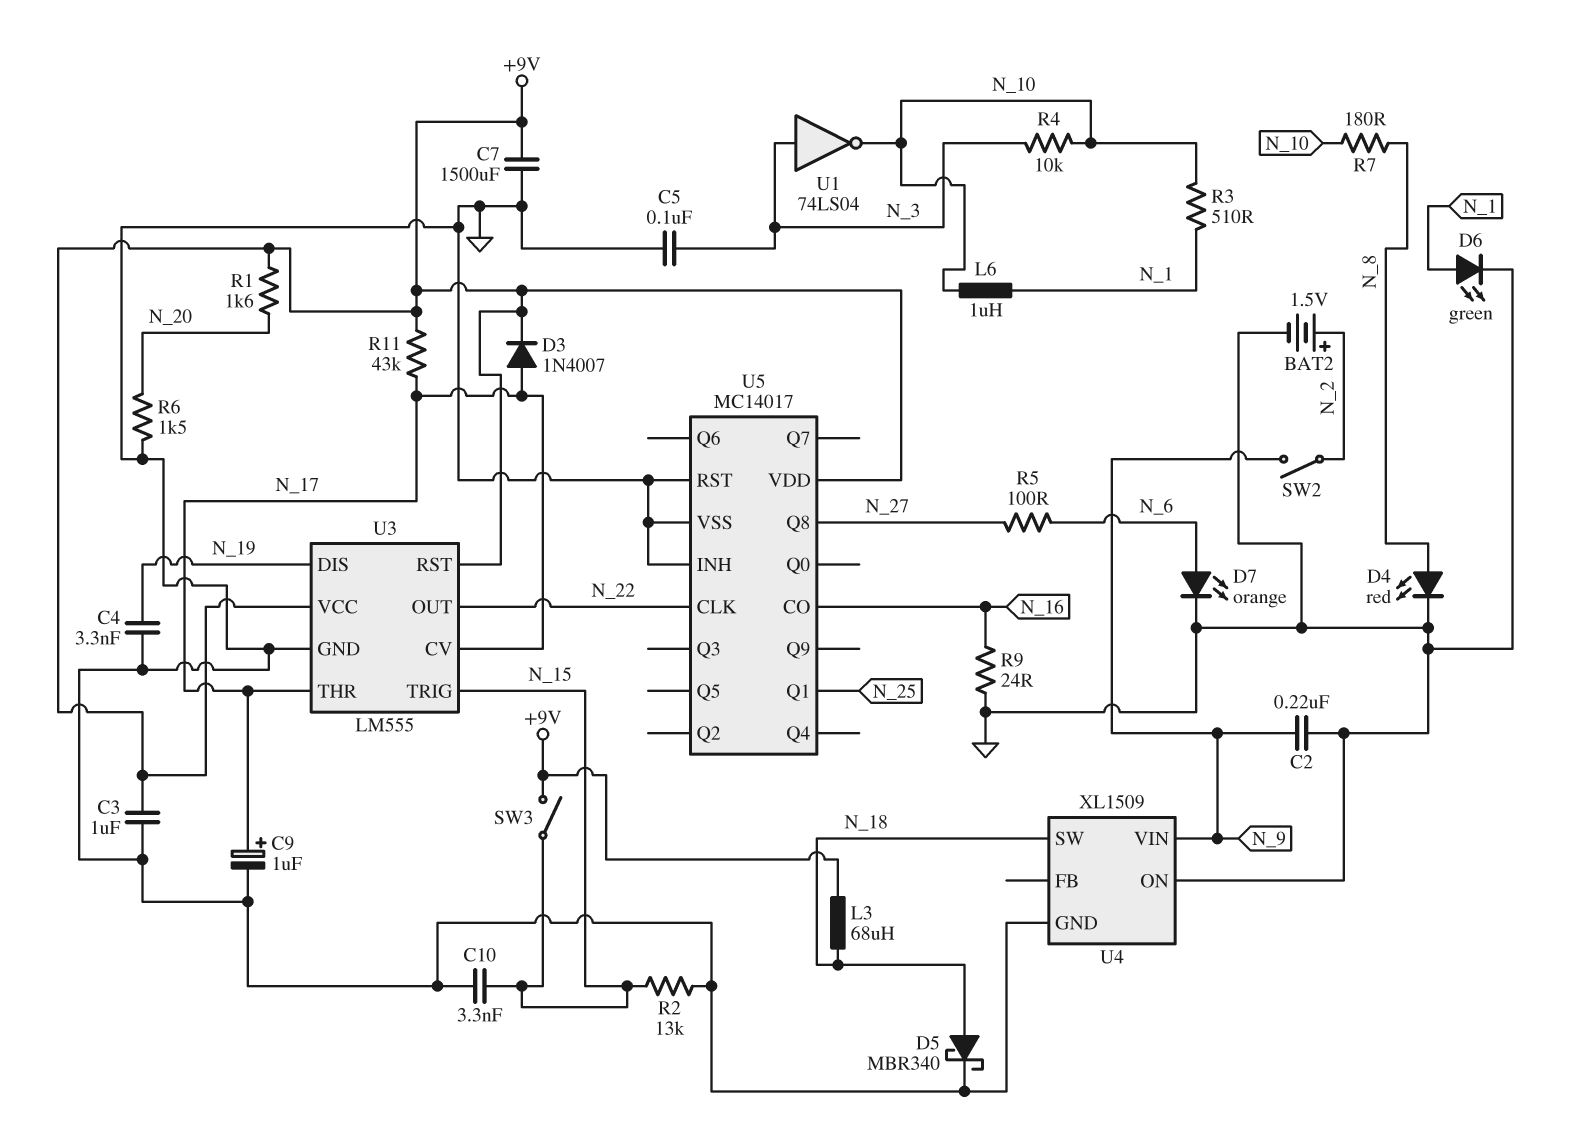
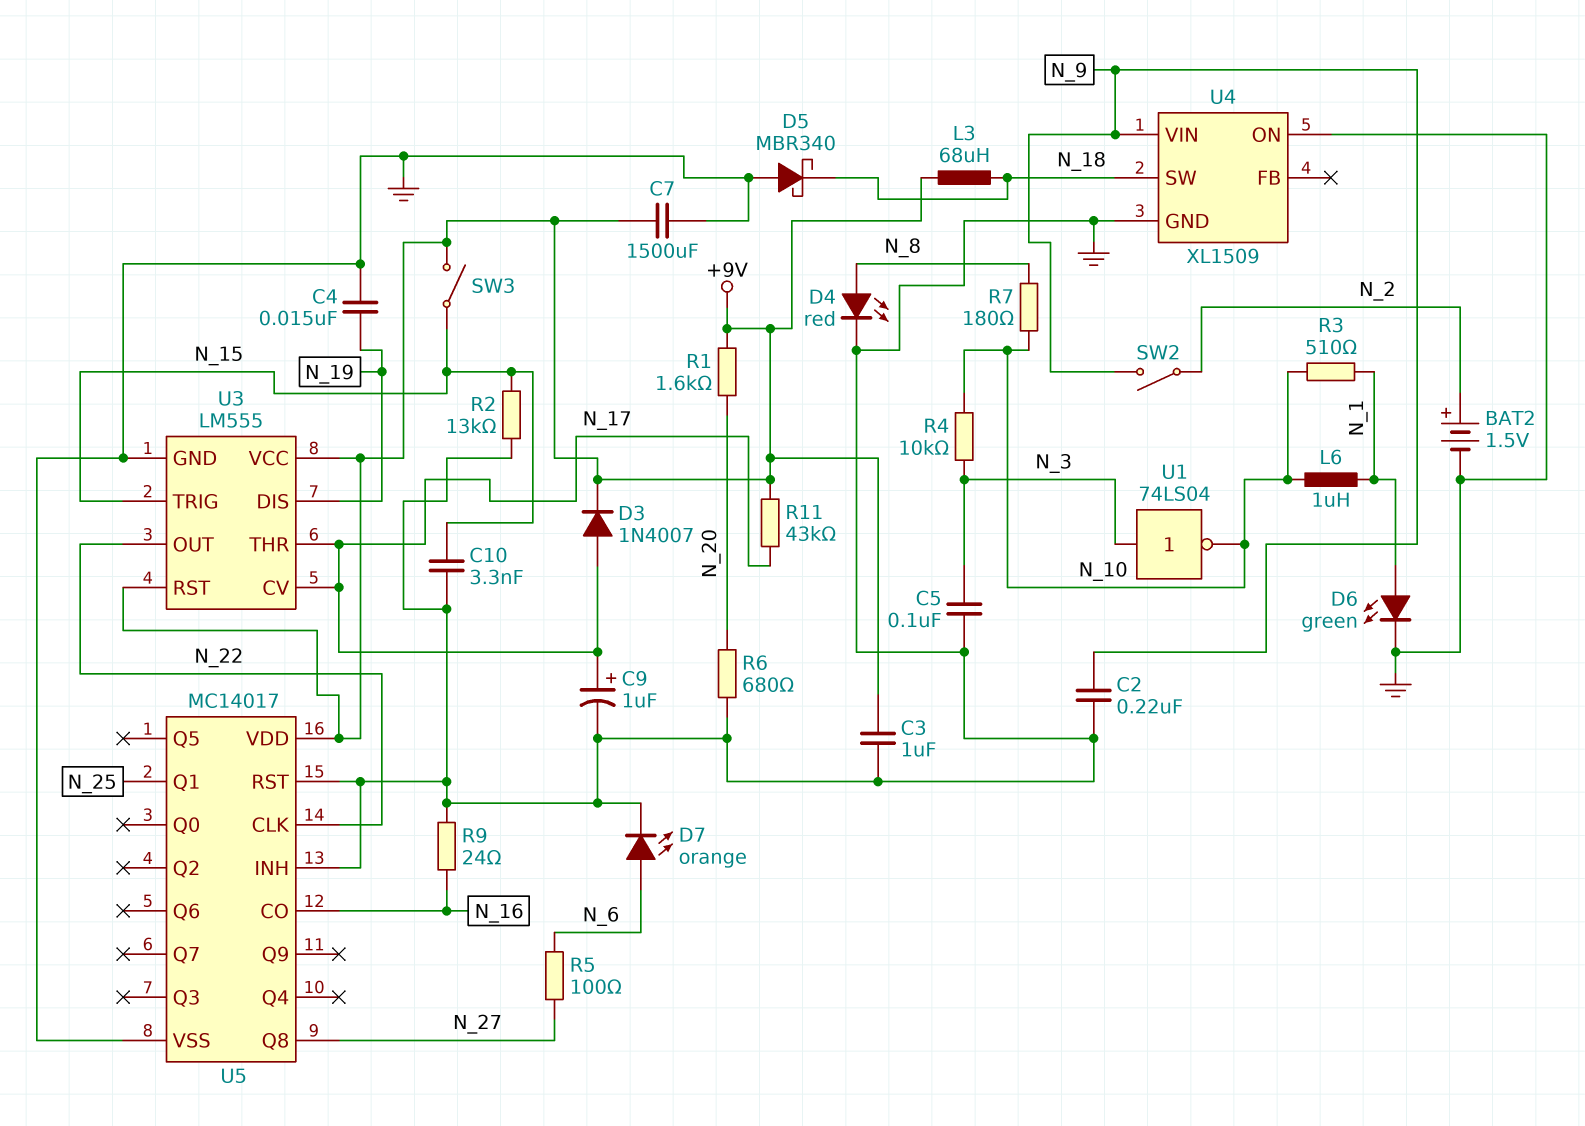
C4: 3.3nF (GND, N_19) -> 15nF (GND, N_19)
D5: schottky MBR340 (A N_18, K GND) -> schottky MBR340 (A GND, K N_18)
R6: 1.5k (GND, N_20) -> 680 (GND, N_20)

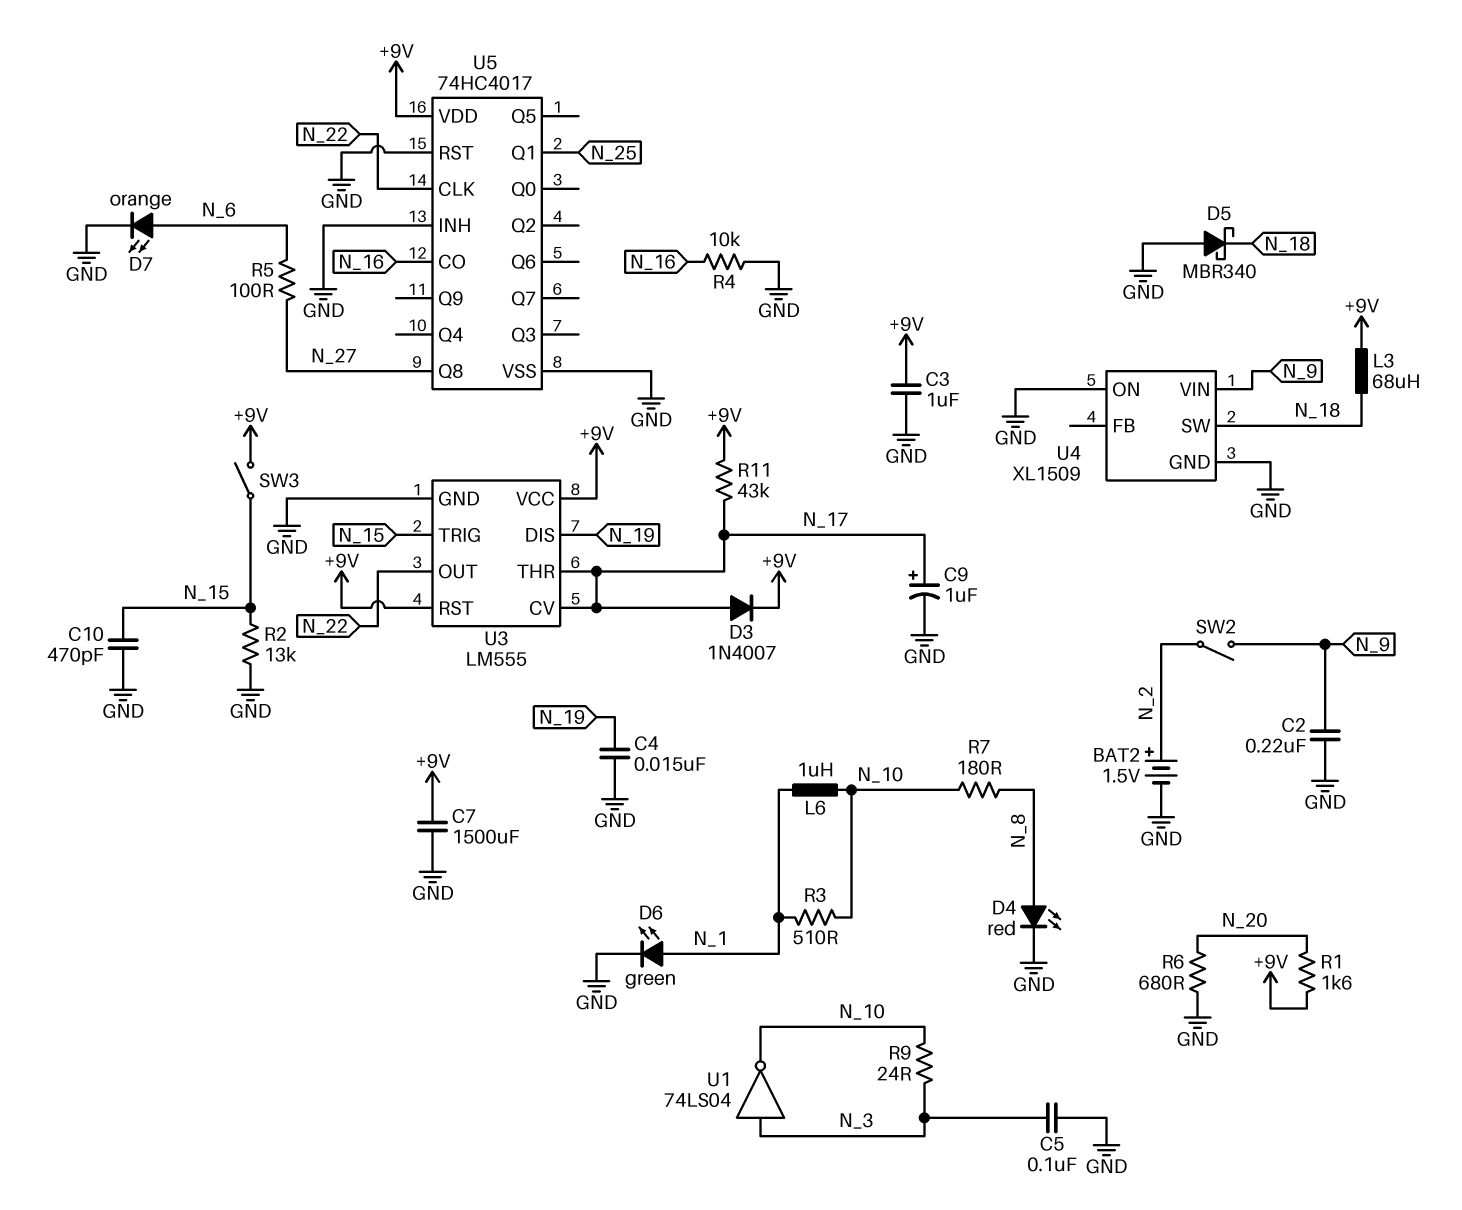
C10: 3.3nF (GND, N_15) -> 470pF (GND, N_15)
R4: 10k (N_3, N_10) -> 10k (GND, N_16)
R9: 24 (GND, N_16) -> 24 (N_3, N_10)
U5: MC14017 -> 74HC4017

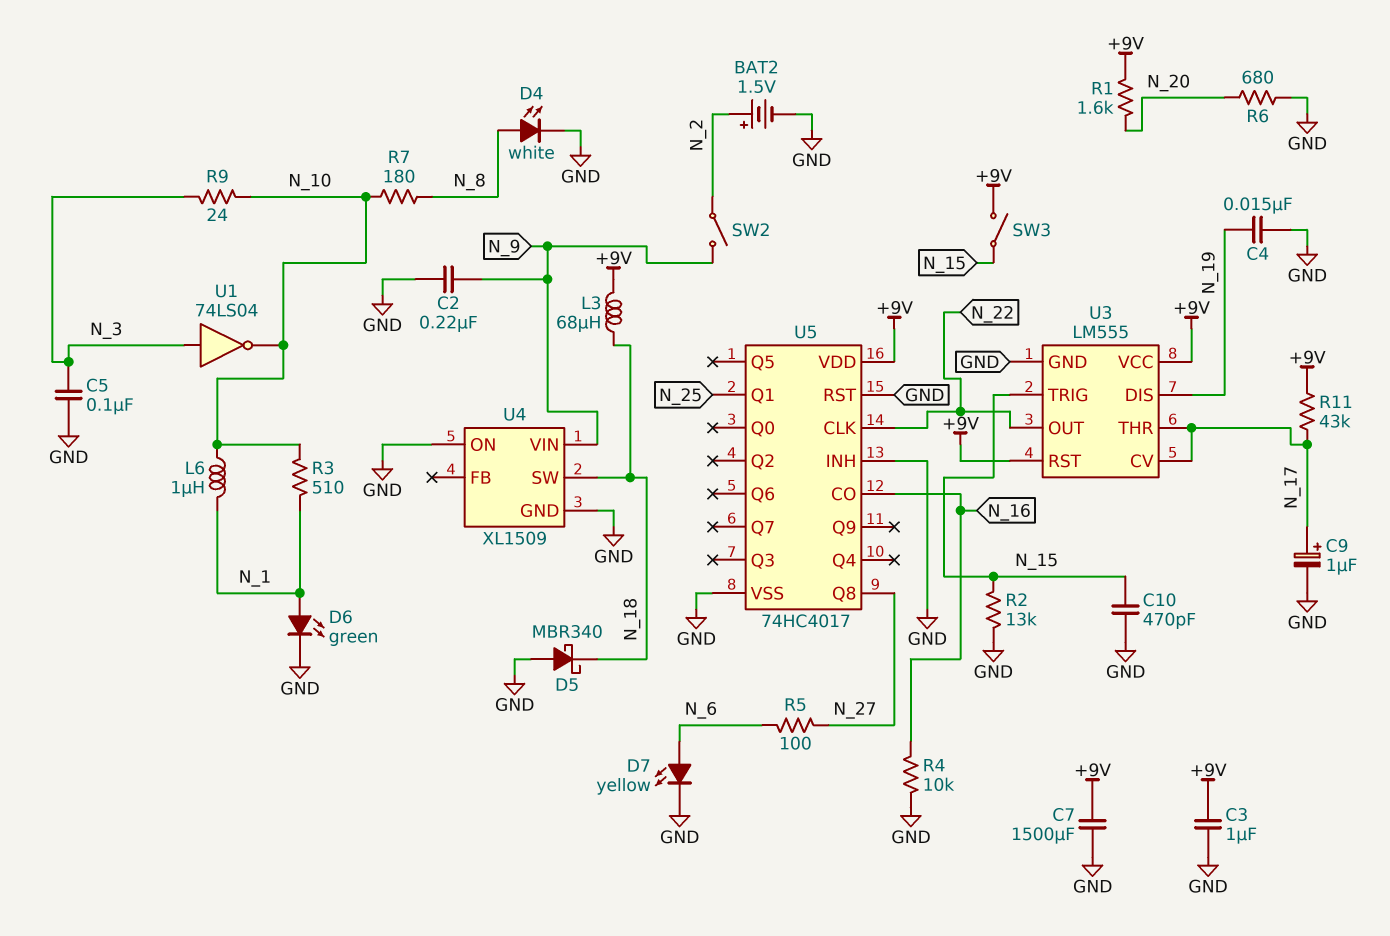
D3: diode 1N4007 (A N_17, K +9V) -> none
D4: LED red (A N_8, K GND) -> LED white (A N_8, K GND)
D7: LED orange (A N_6, K GND) -> LED yellow (A N_6, K GND)

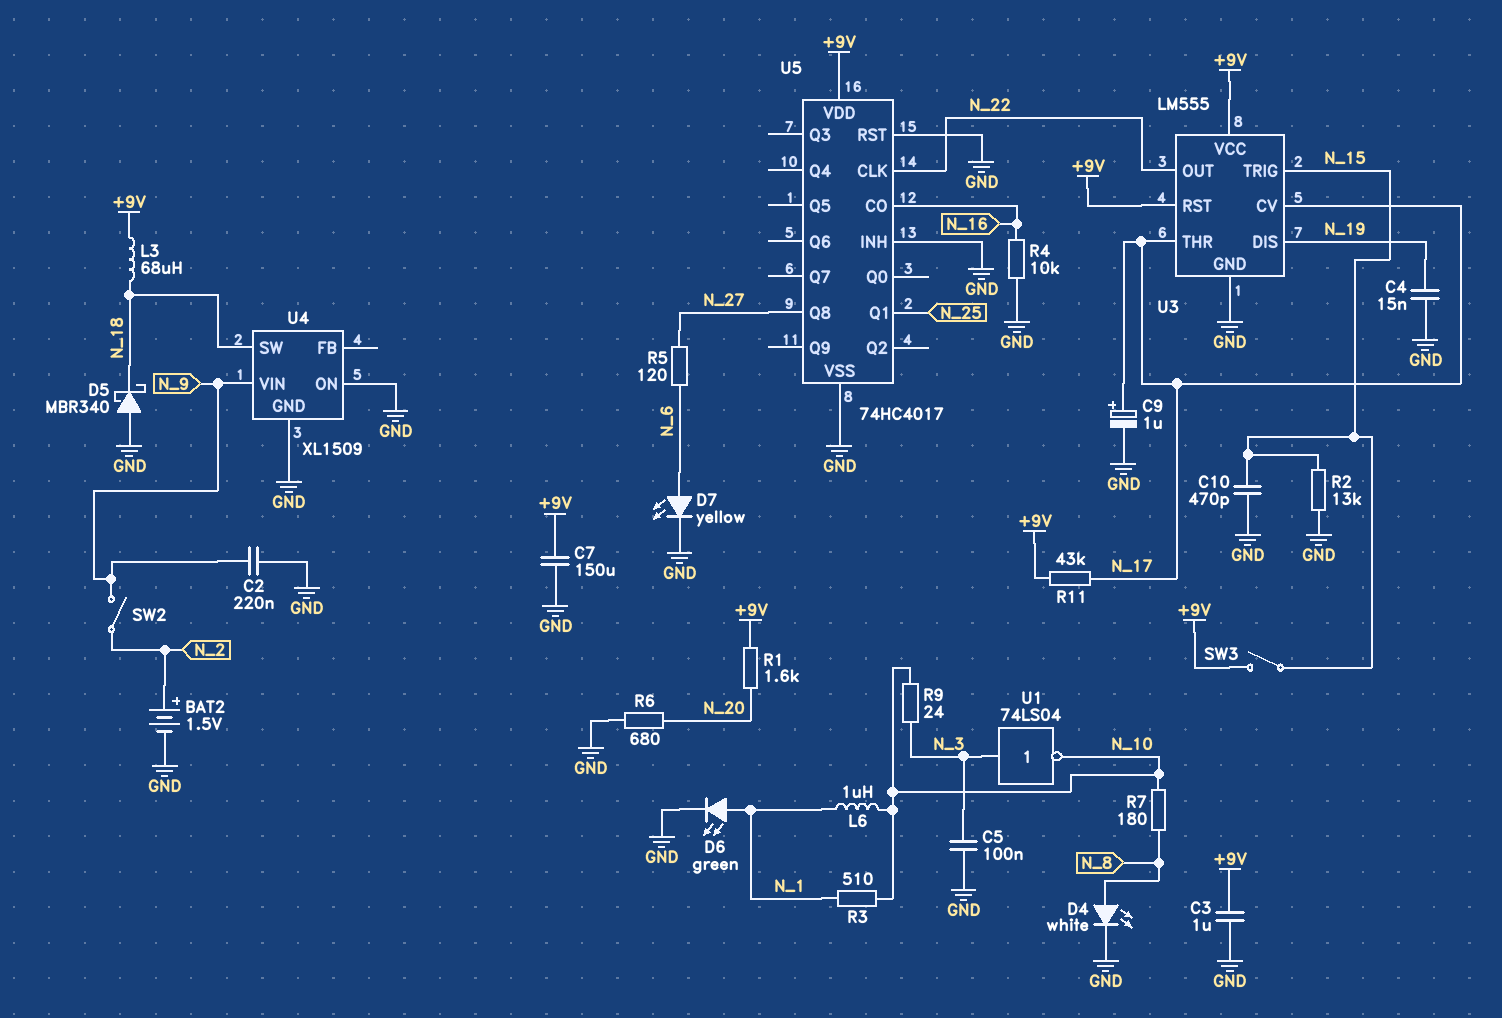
C7: 1500uF (+9V, GND) -> 150uF (+9V, GND)
R5: 100 (N_6, N_27) -> 120 (N_6, N_27)

